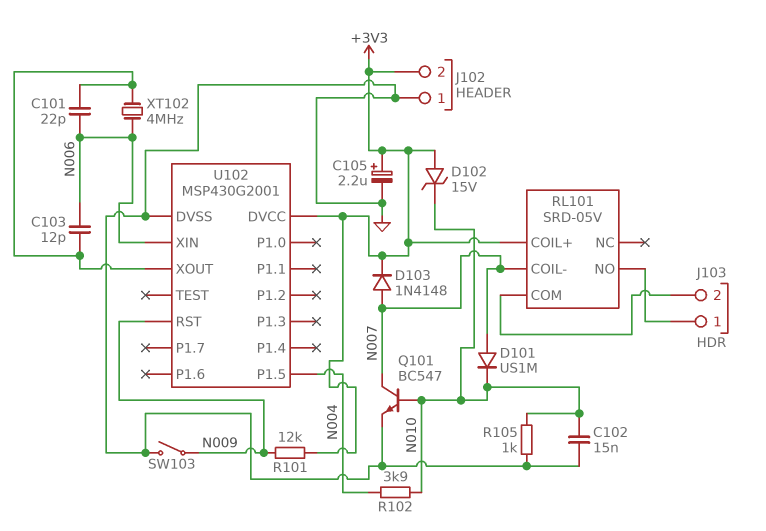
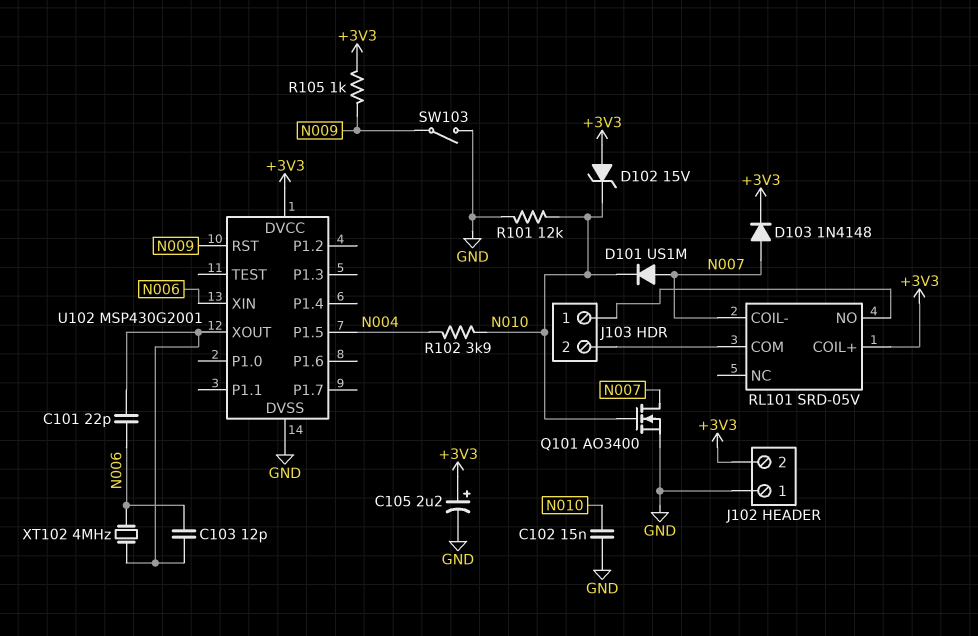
Q101: NPN BC547 (B N010, C N007, E GND) -> NMOS AO3400 (G N010, D N007, S GND)
R101: 12k (+3V3, N009) -> 12k (GND, N010)
R105: 1k (GND, N010) -> 1k (+3V3, N009)

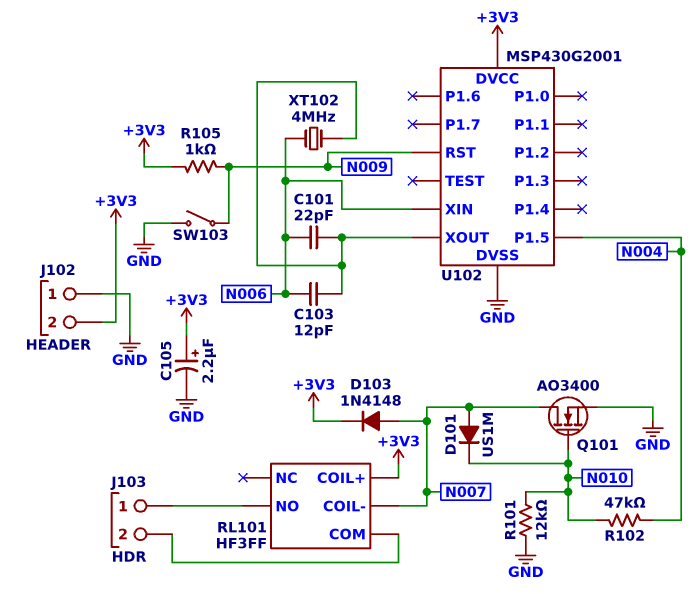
C102: 15nF (GND, N010) -> none
D102: zener 15V (A +3V3, K N010) -> none
R102: 3.9k (N004, N010) -> 47k (N004, N010)
RL101: SRD-05V -> HF3FF

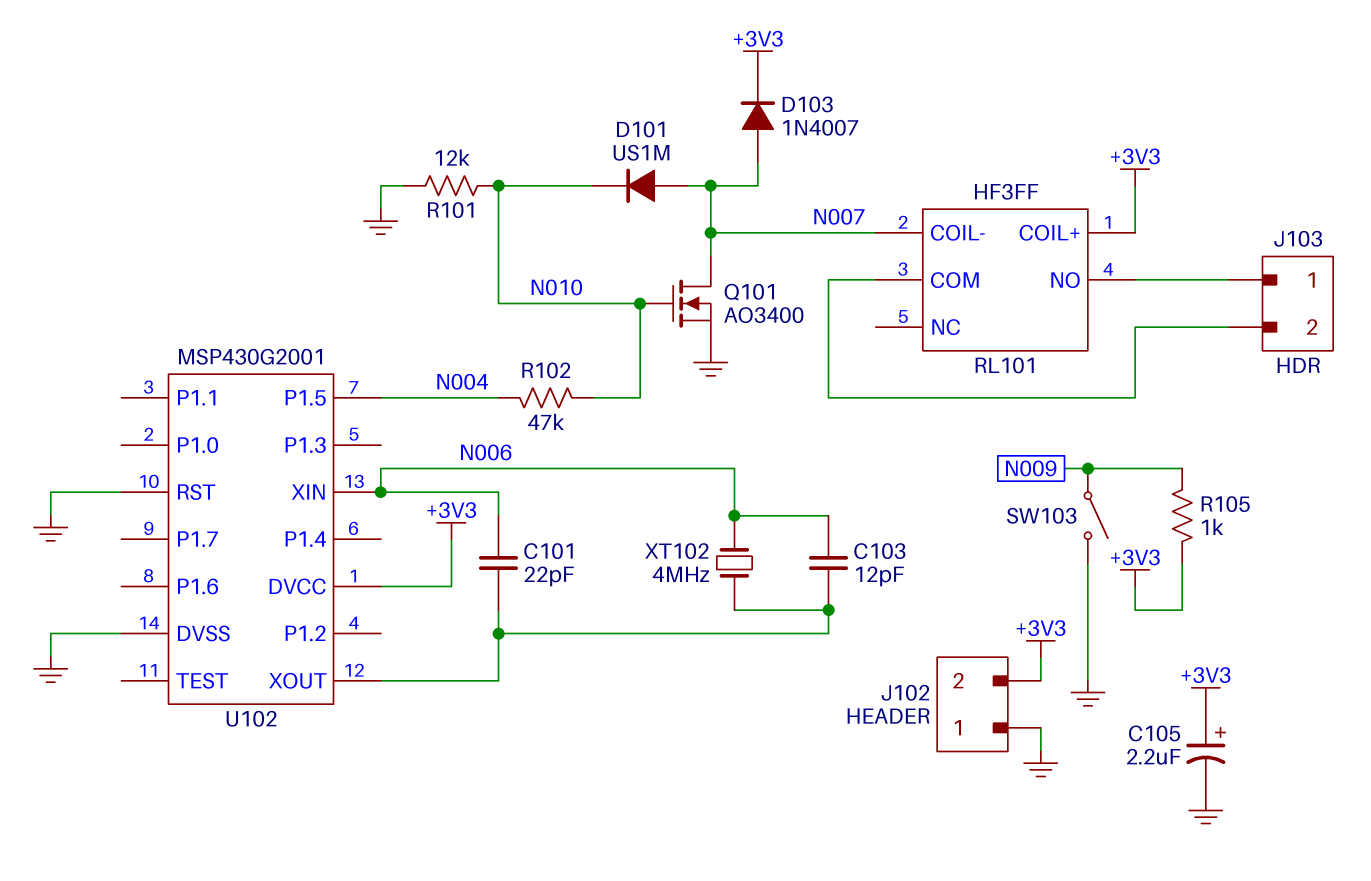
D103: diode 1N4148 (A N007, K +3V3) -> diode 1N4007 (A N007, K +3V3)
U102 pin RST: N009 -> GND

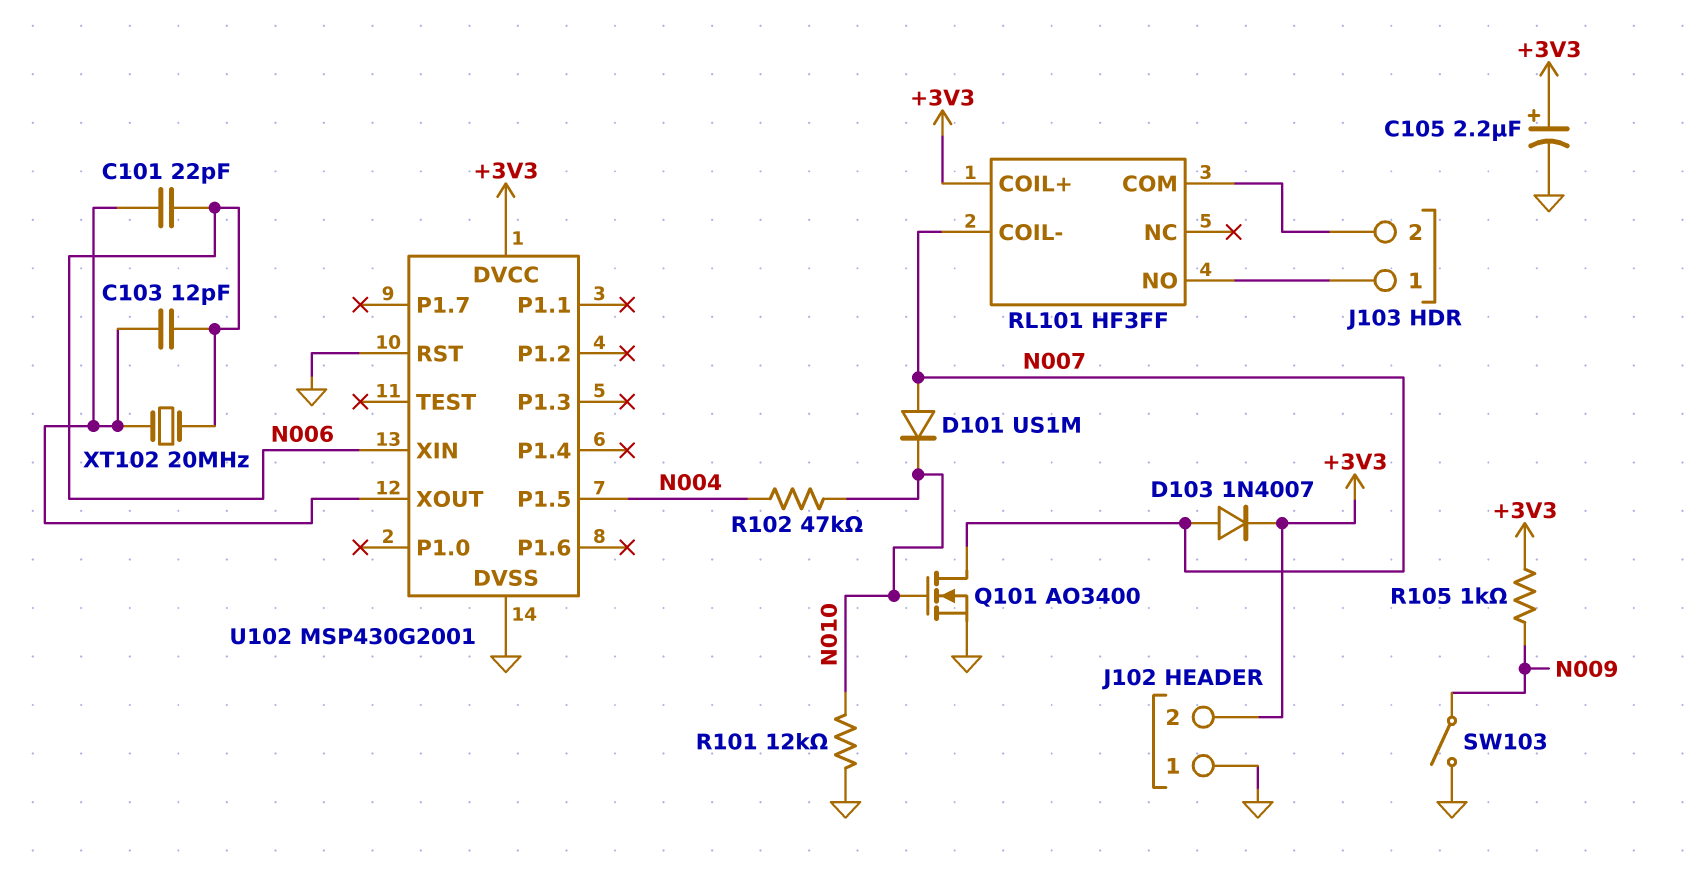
XT102: 4MHz (N006, U102/XOUT) -> 20MHz (N006, U102/XOUT)

